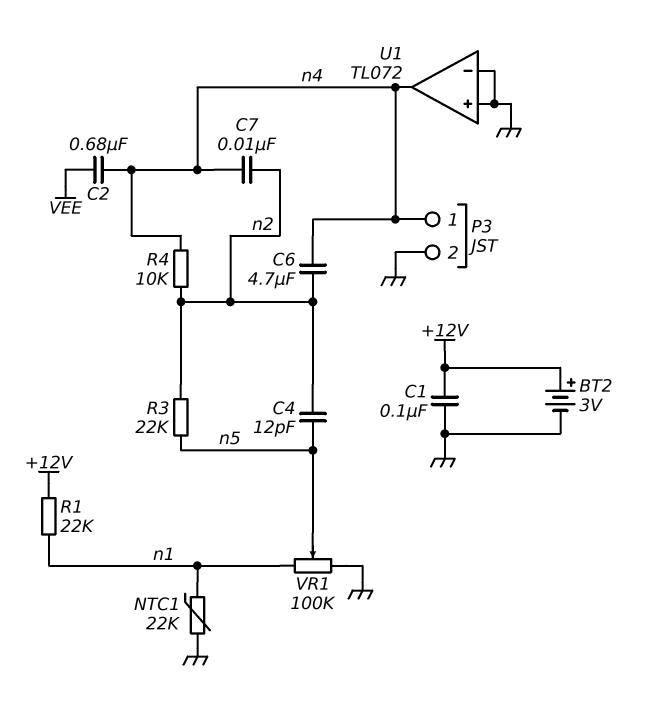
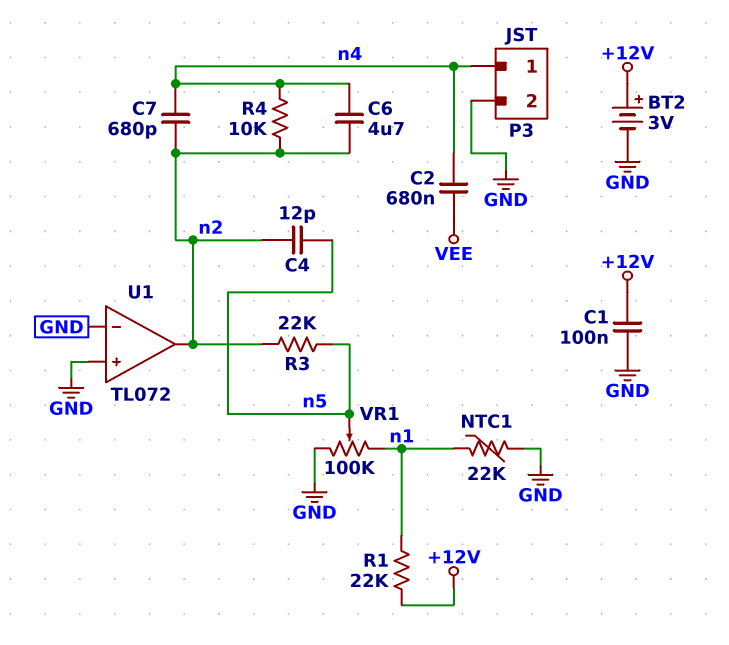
C7: 10nF (n2, n4) -> 680pF (n2, n4)
U1 pin out: n4 -> n2

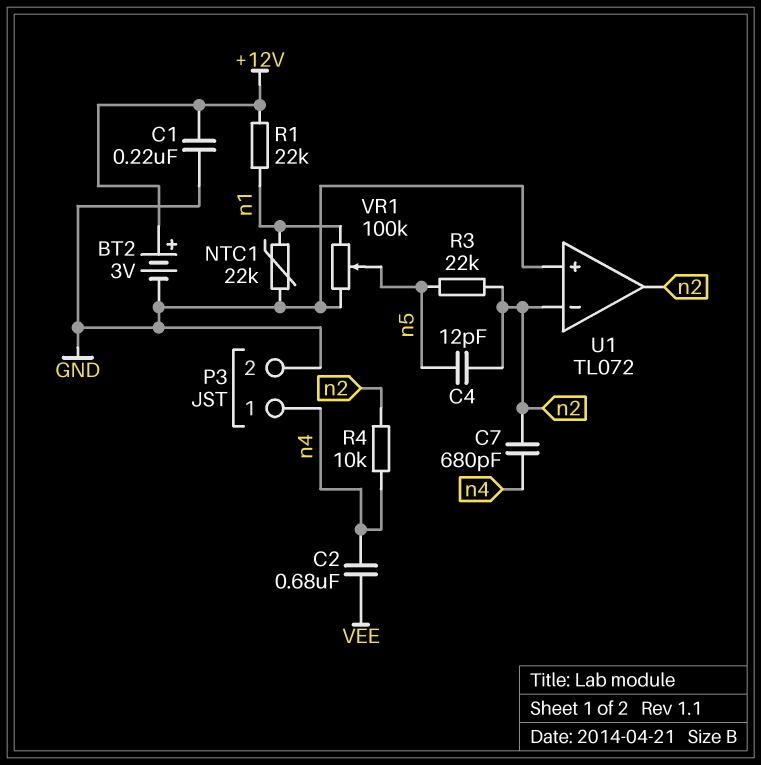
C1: 100nF (+12V, GND) -> 220nF (+12V, GND)
C6: 4.7uF (n2, n4) -> none
U1 pin in-: GND -> n2

